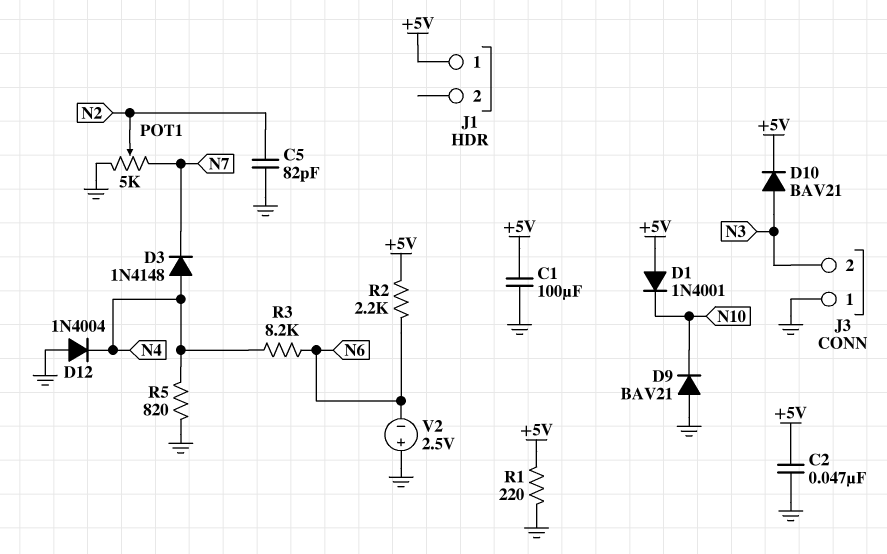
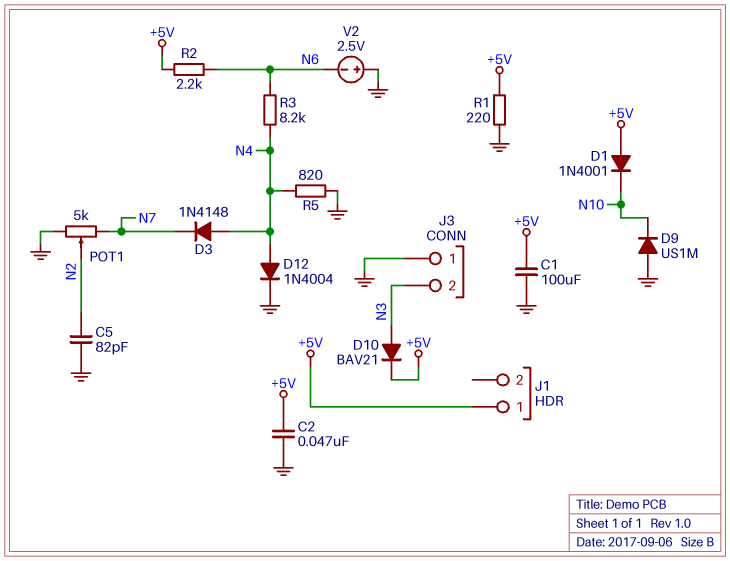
D9: diode BAV21 (A GND, K N10) -> diode US1M (A GND, K N10)
D12: diode 1N4004 (A GND, K N4) -> diode 1N4004 (A N4, K GND)

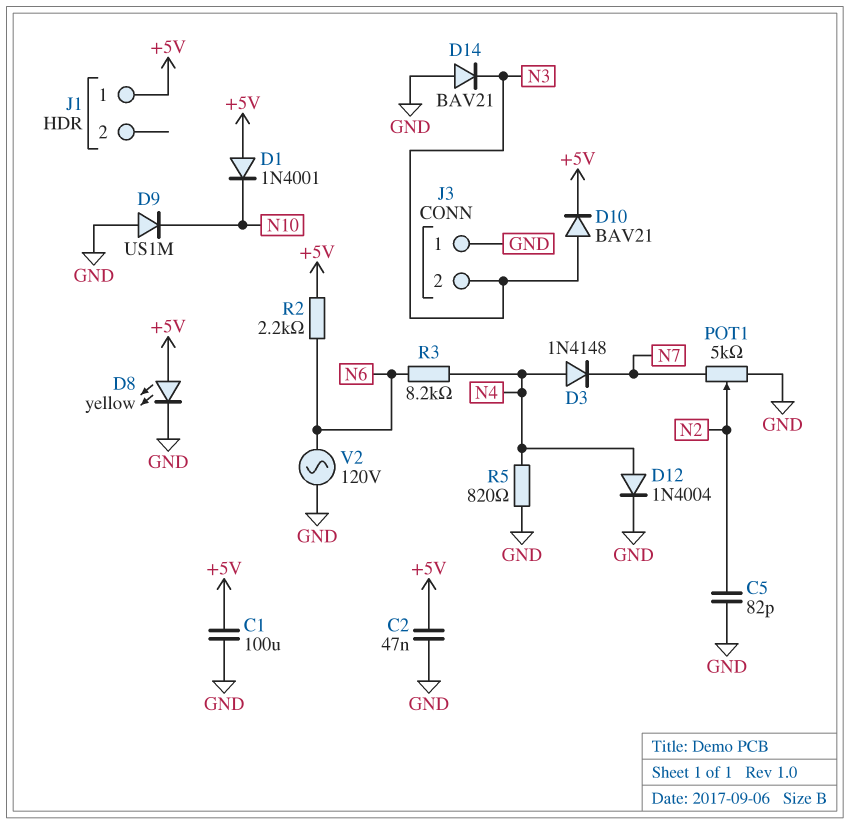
D8: none -> LED yellow (A +5V, K GND)
D14: none -> diode BAV21 (A GND, K N3)
R1: 220 (+5V, GND) -> none
V2: 2.5V (plus GND, minus N6) -> AC 120V (GND, N6)

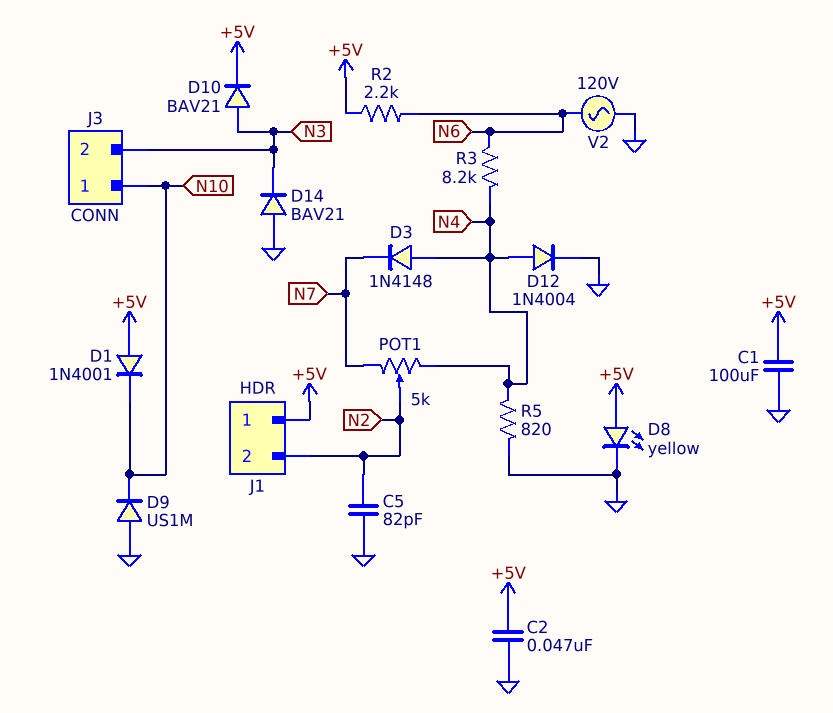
J1 pin 2: none -> N2
J3 pin 1: GND -> N10
POT1: 5k (GND, N7, wiper N2) -> 5k (N4, N7, wiper N2)

